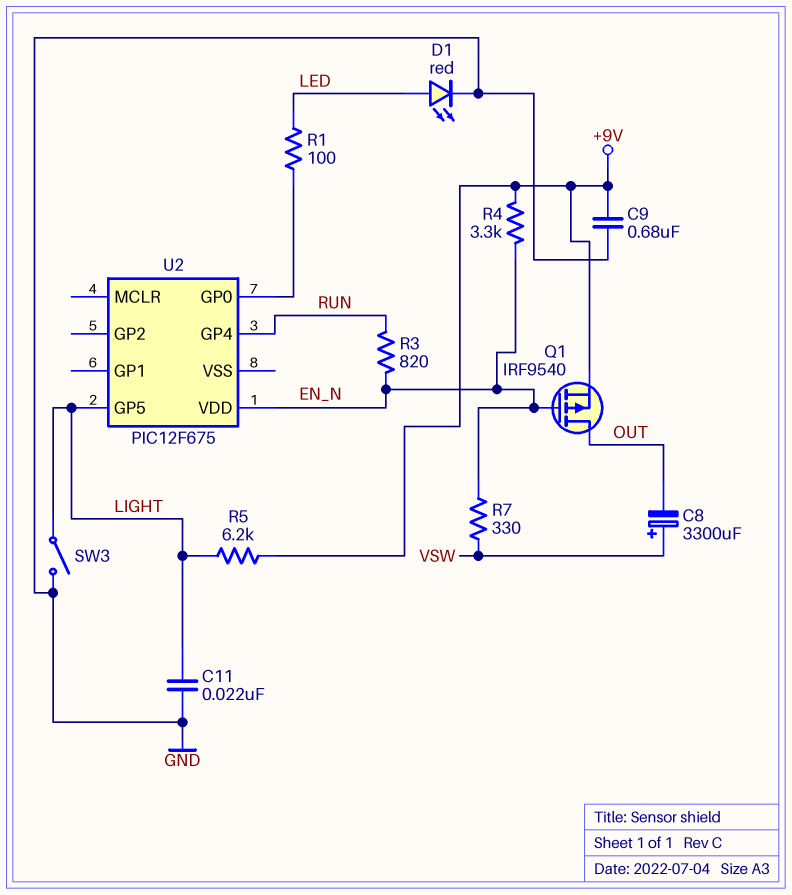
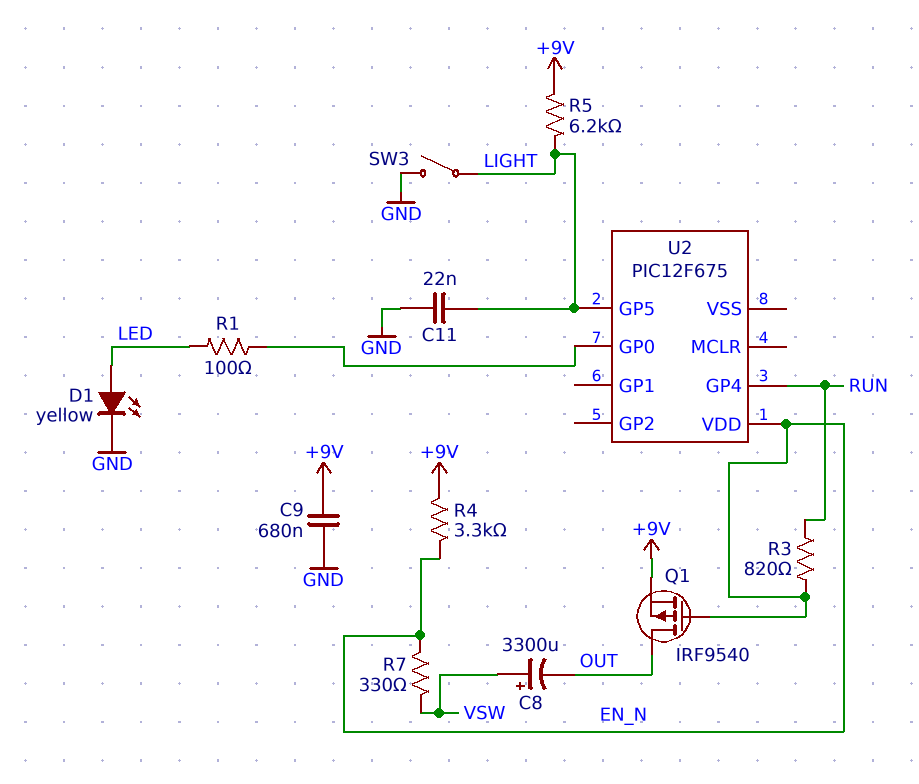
D1: LED red (A LED, K GND) -> LED yellow (A LED, K GND)

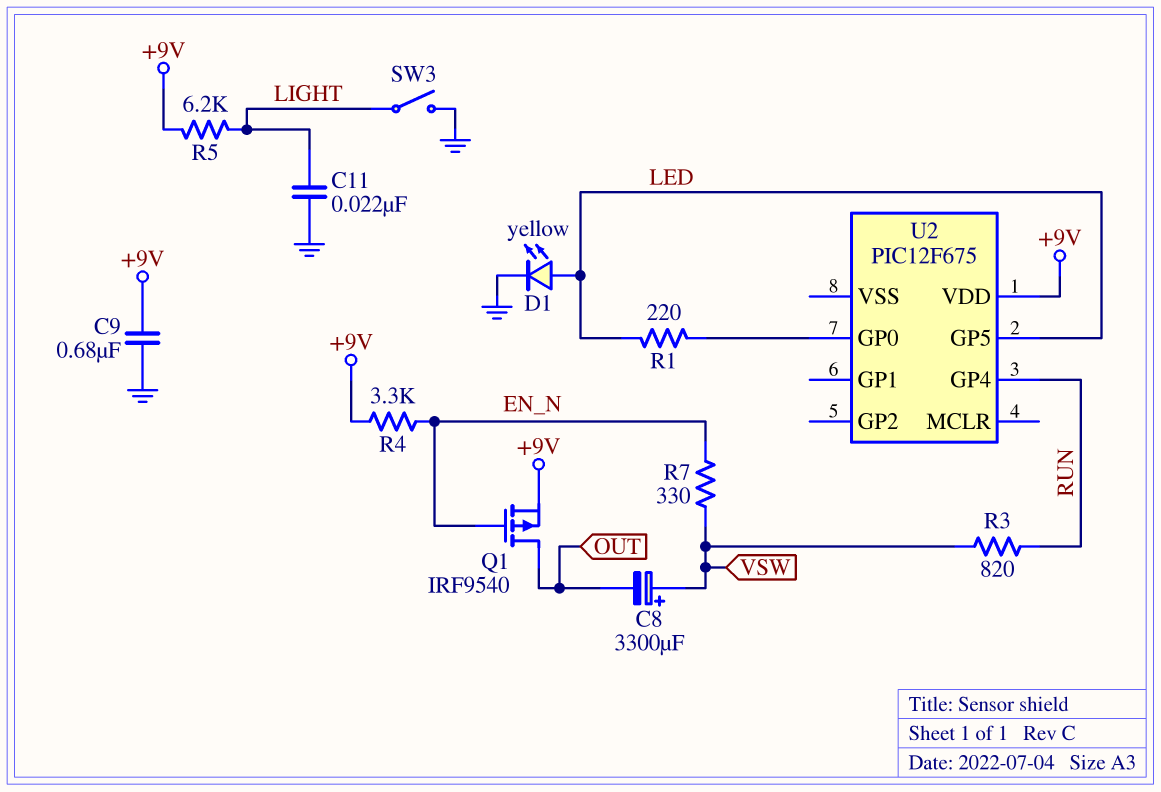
R1: 100 (LED, U2/GP0) -> 220 (LED, U2/GP0)
R3: 820 (EN_N, RUN) -> 820 (RUN, VSW)
U2 pin GP5: LIGHT -> LED
U2 pin VDD: EN_N -> +9V

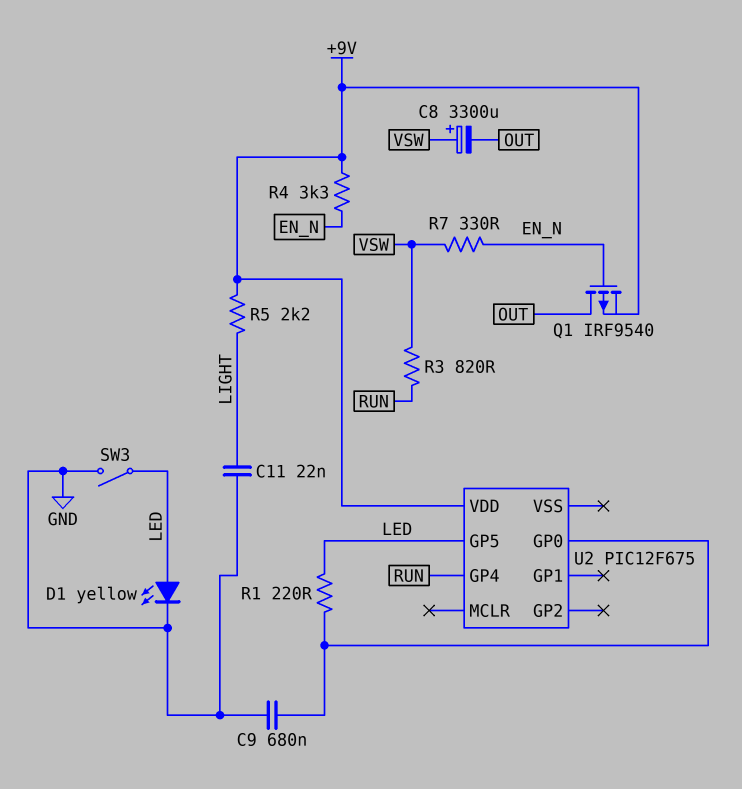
C9: 680nF (+9V, GND) -> 680nF (GND, U2/GP0)
R5: 6.2k (+9V, LIGHT) -> 2.2k (+9V, LIGHT)
SW3: switch (GND, LIGHT) -> switch (GND, LED)

